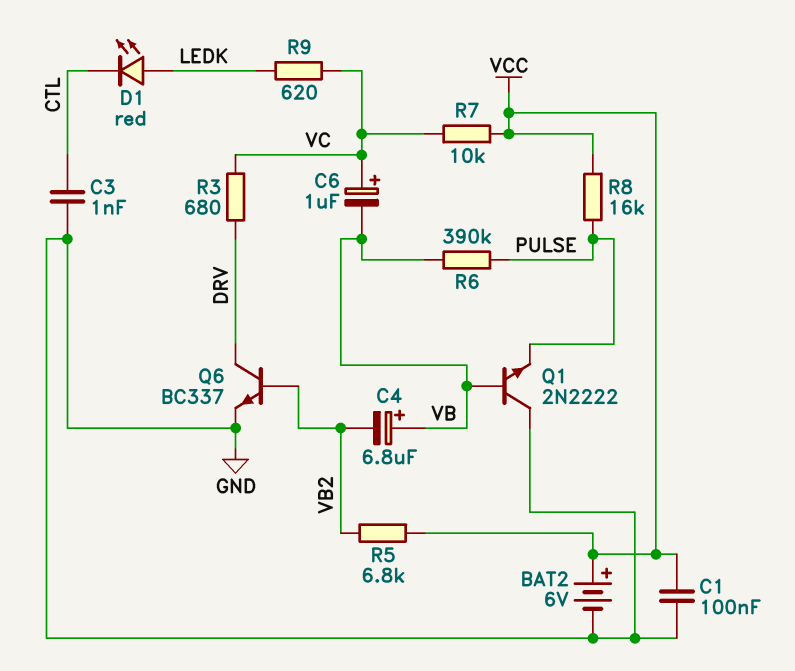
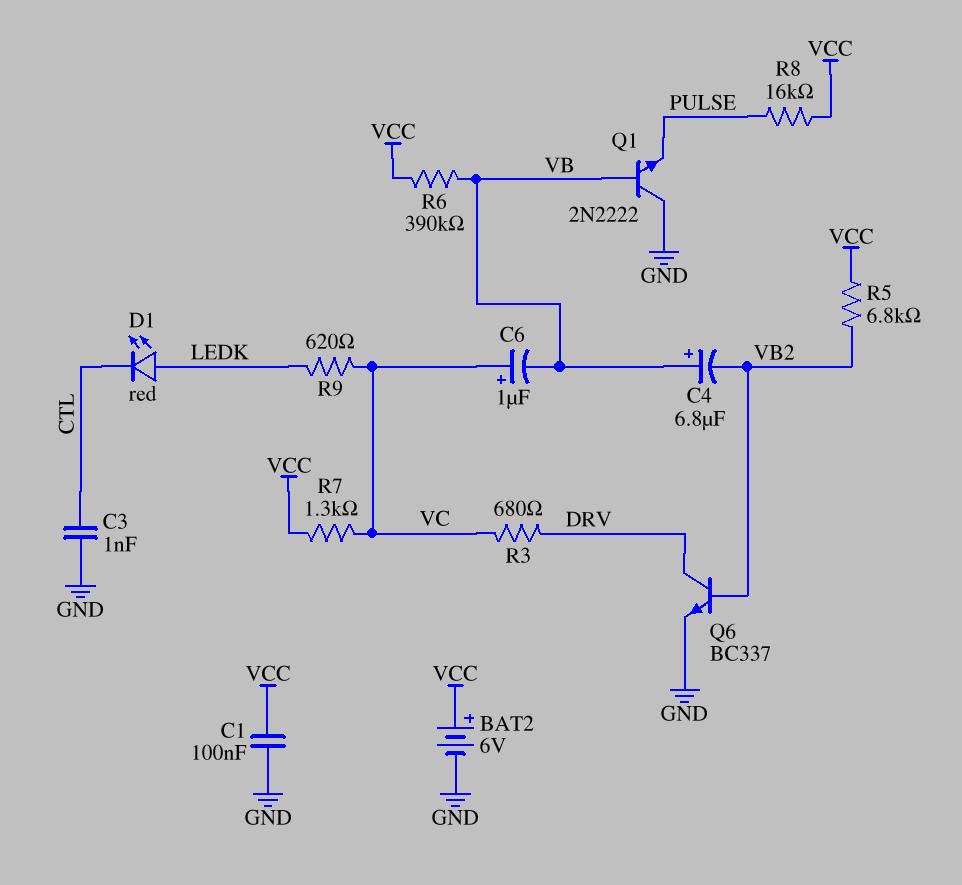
R6: 390k (PULSE, VB) -> 390k (VB, VCC)
R7: 10k (VC, VCC) -> 1.3k (VC, VCC)

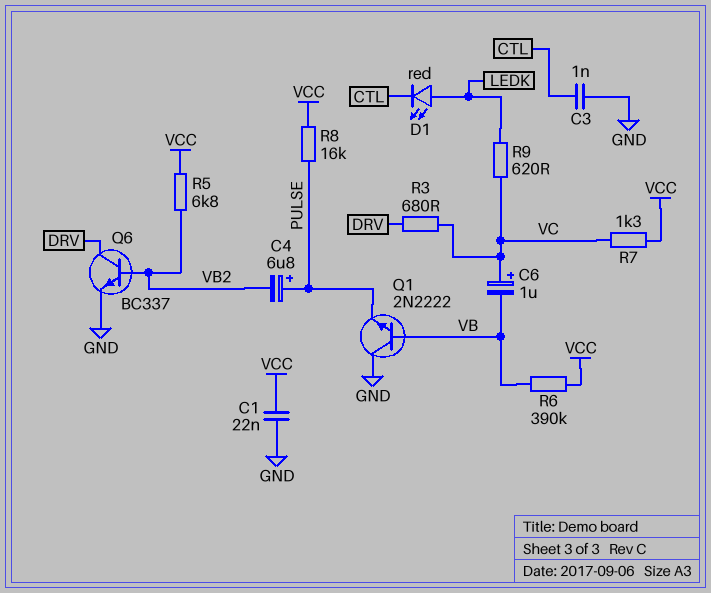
BAT2: 6V (plus VCC, minus GND) -> none
C1: 100nF (GND, VCC) -> 22nF (GND, VCC)
C4: 6.8uF (plus VB, minus VB2) -> 6.8uF (plus PULSE, minus VB2)

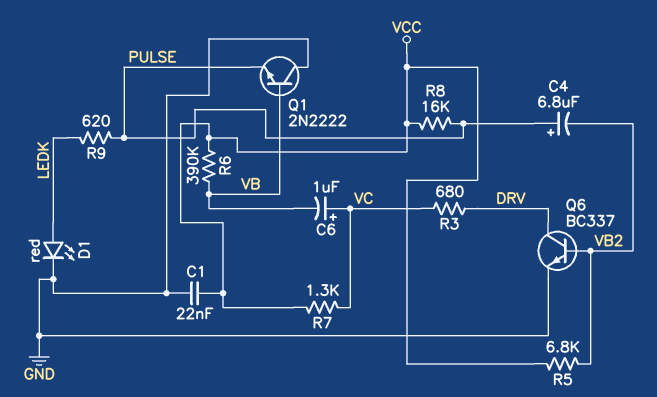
C3: 1nF (CTL, GND) -> none
D1: LED red (A LEDK, K CTL) -> LED red (A LEDK, K GND)
R9: 620 (LEDK, VC) -> 620 (LEDK, PULSE)

